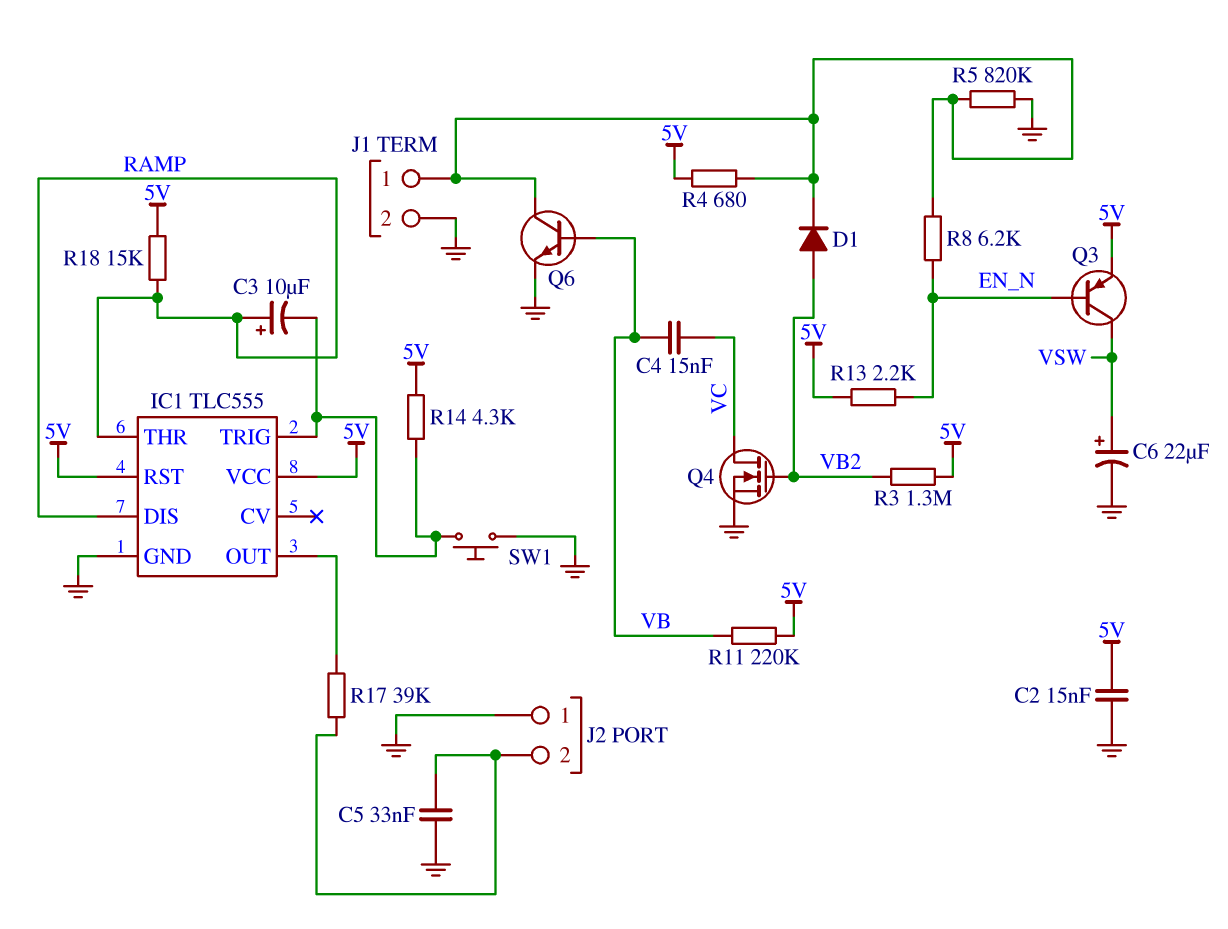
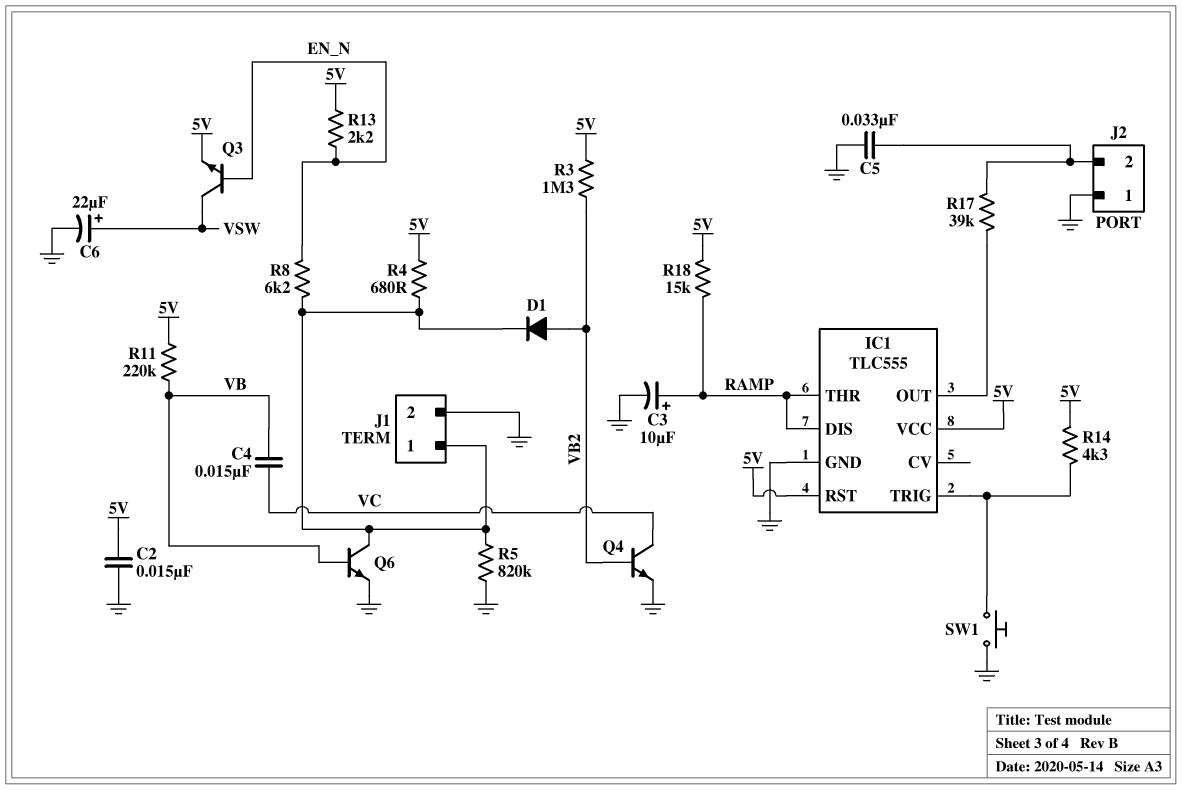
C3: 10uF (plus RAMP, minus IC1/TRIG) -> 10uF (plus RAMP, minus GND)
Q3: PNP (B EN_N, C VSW, E 5V) -> NPN (B EN_N, C VSW, E 5V)
Q4: NMOS (G VB2, D VC, S GND) -> NPN (B VB2, C VC, E GND)

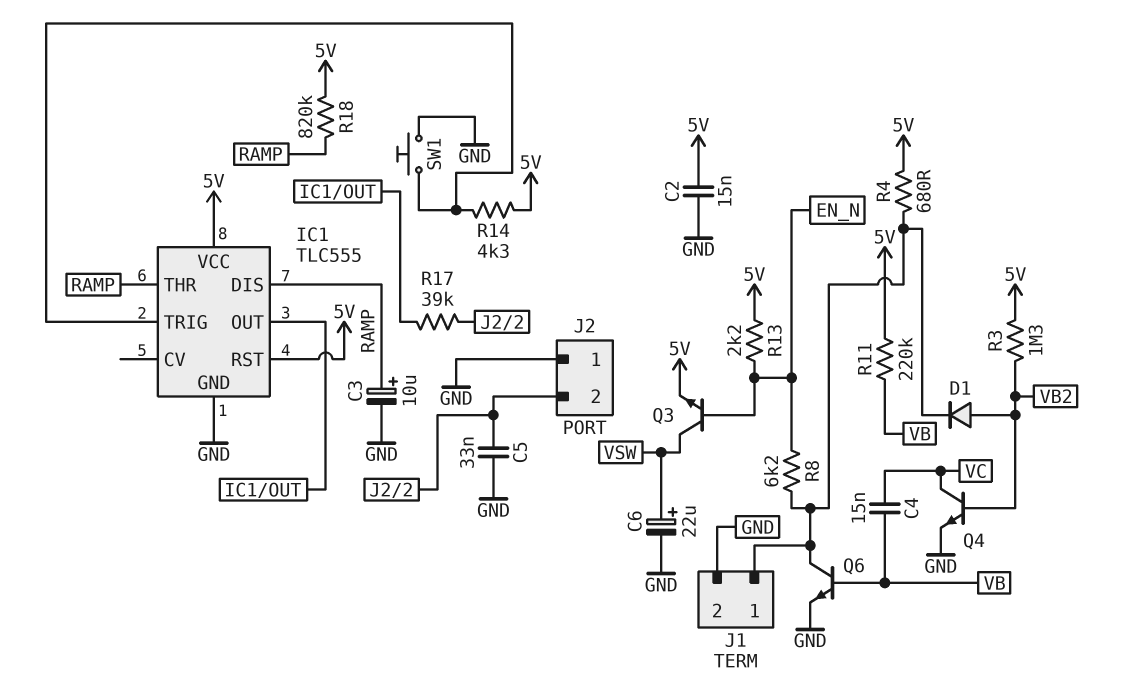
R5: 820k (GND, J1/1) -> none
R18: 15k (5V, RAMP) -> 820k (5V, RAMP)

